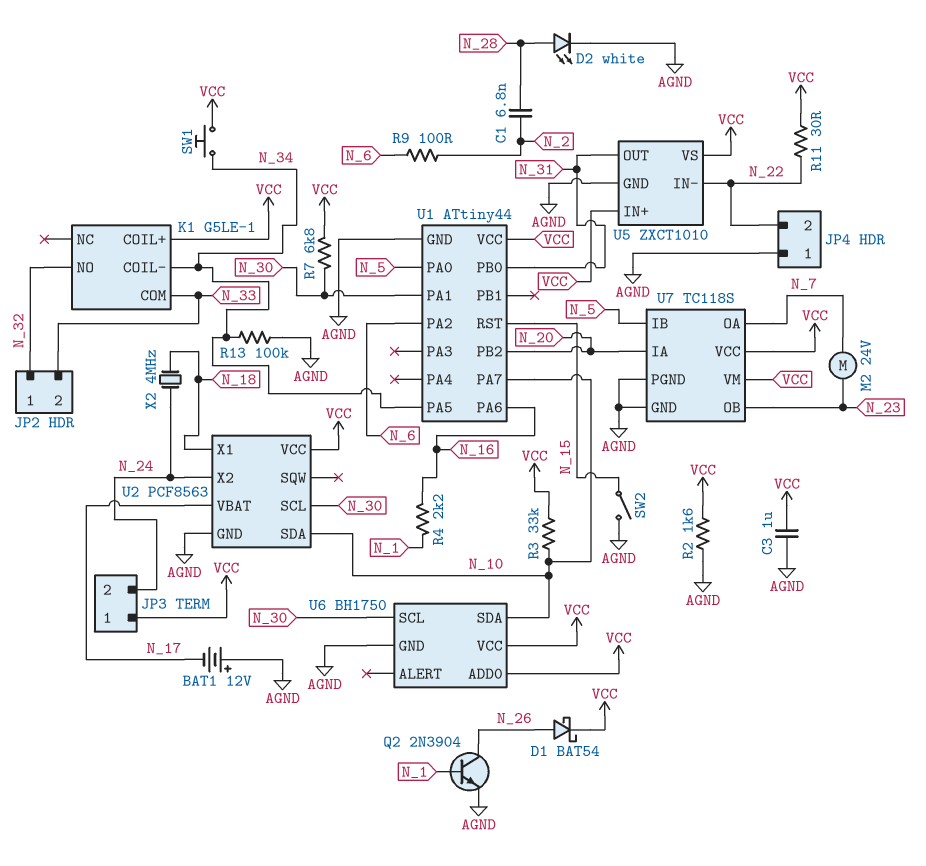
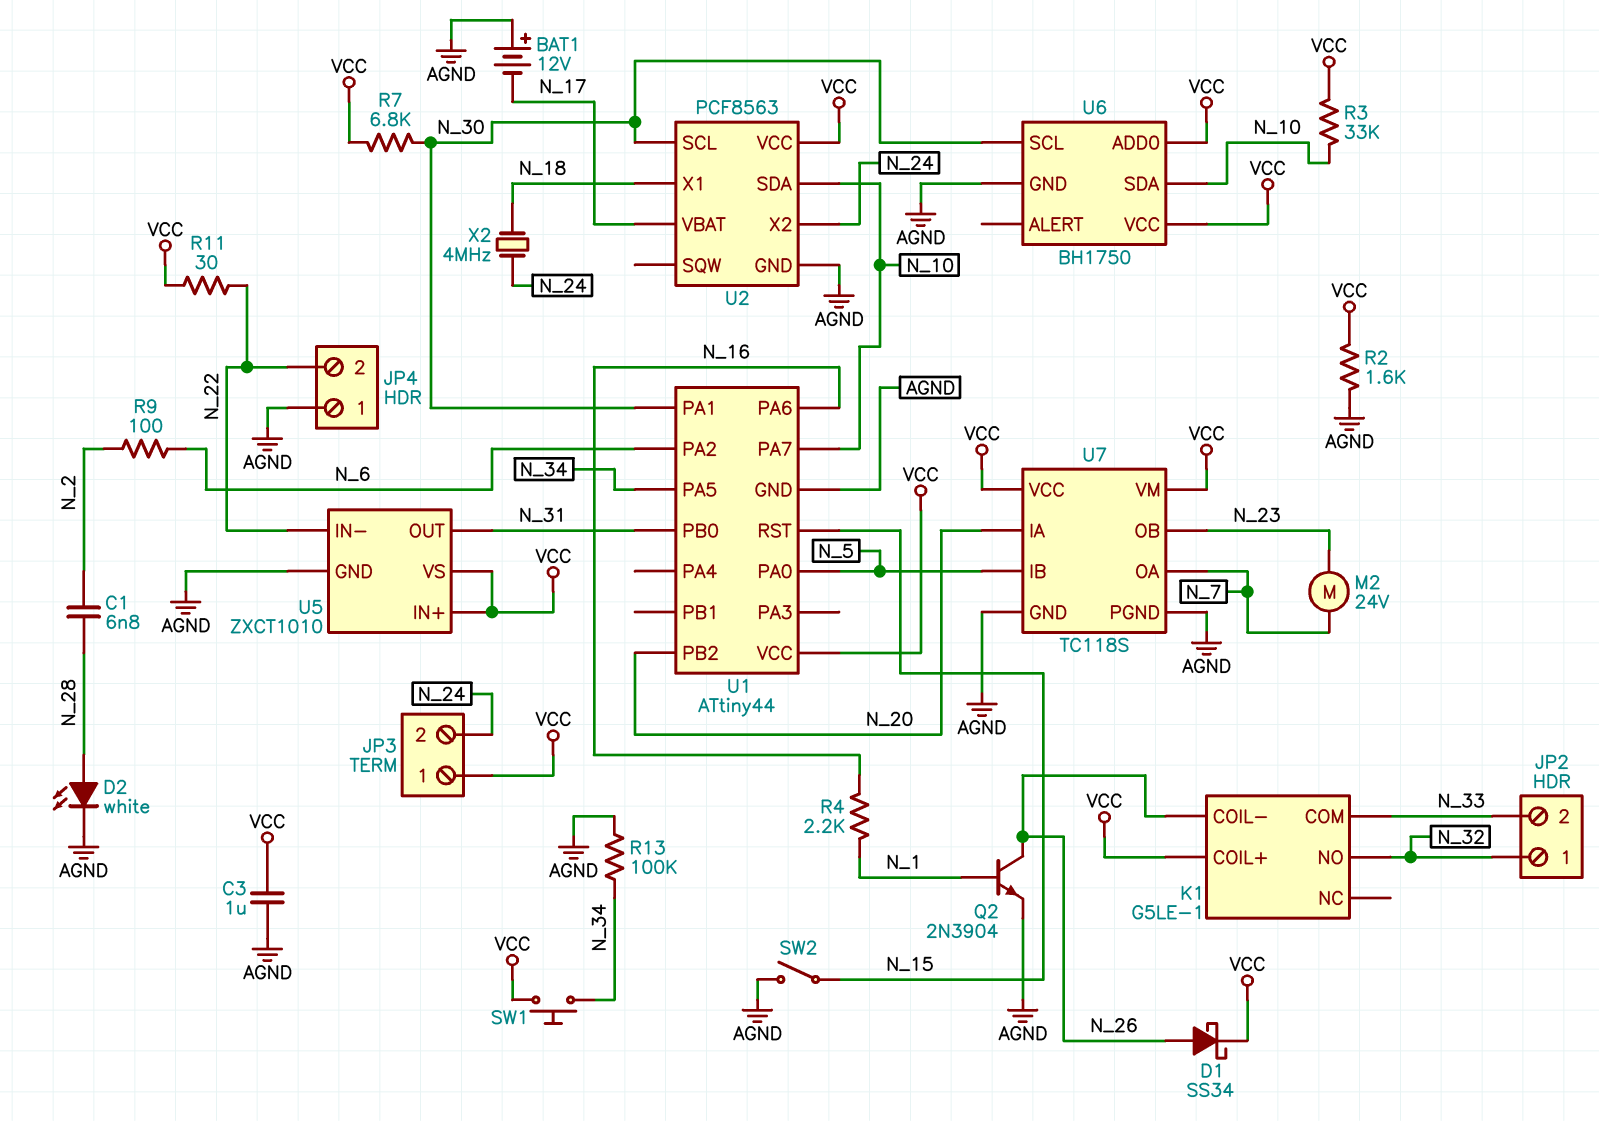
D1: schottky BAT54 (A N_26, K VCC) -> schottky SS34 (A N_26, K VCC)
K1 pin COIL-: N_34 -> N_26

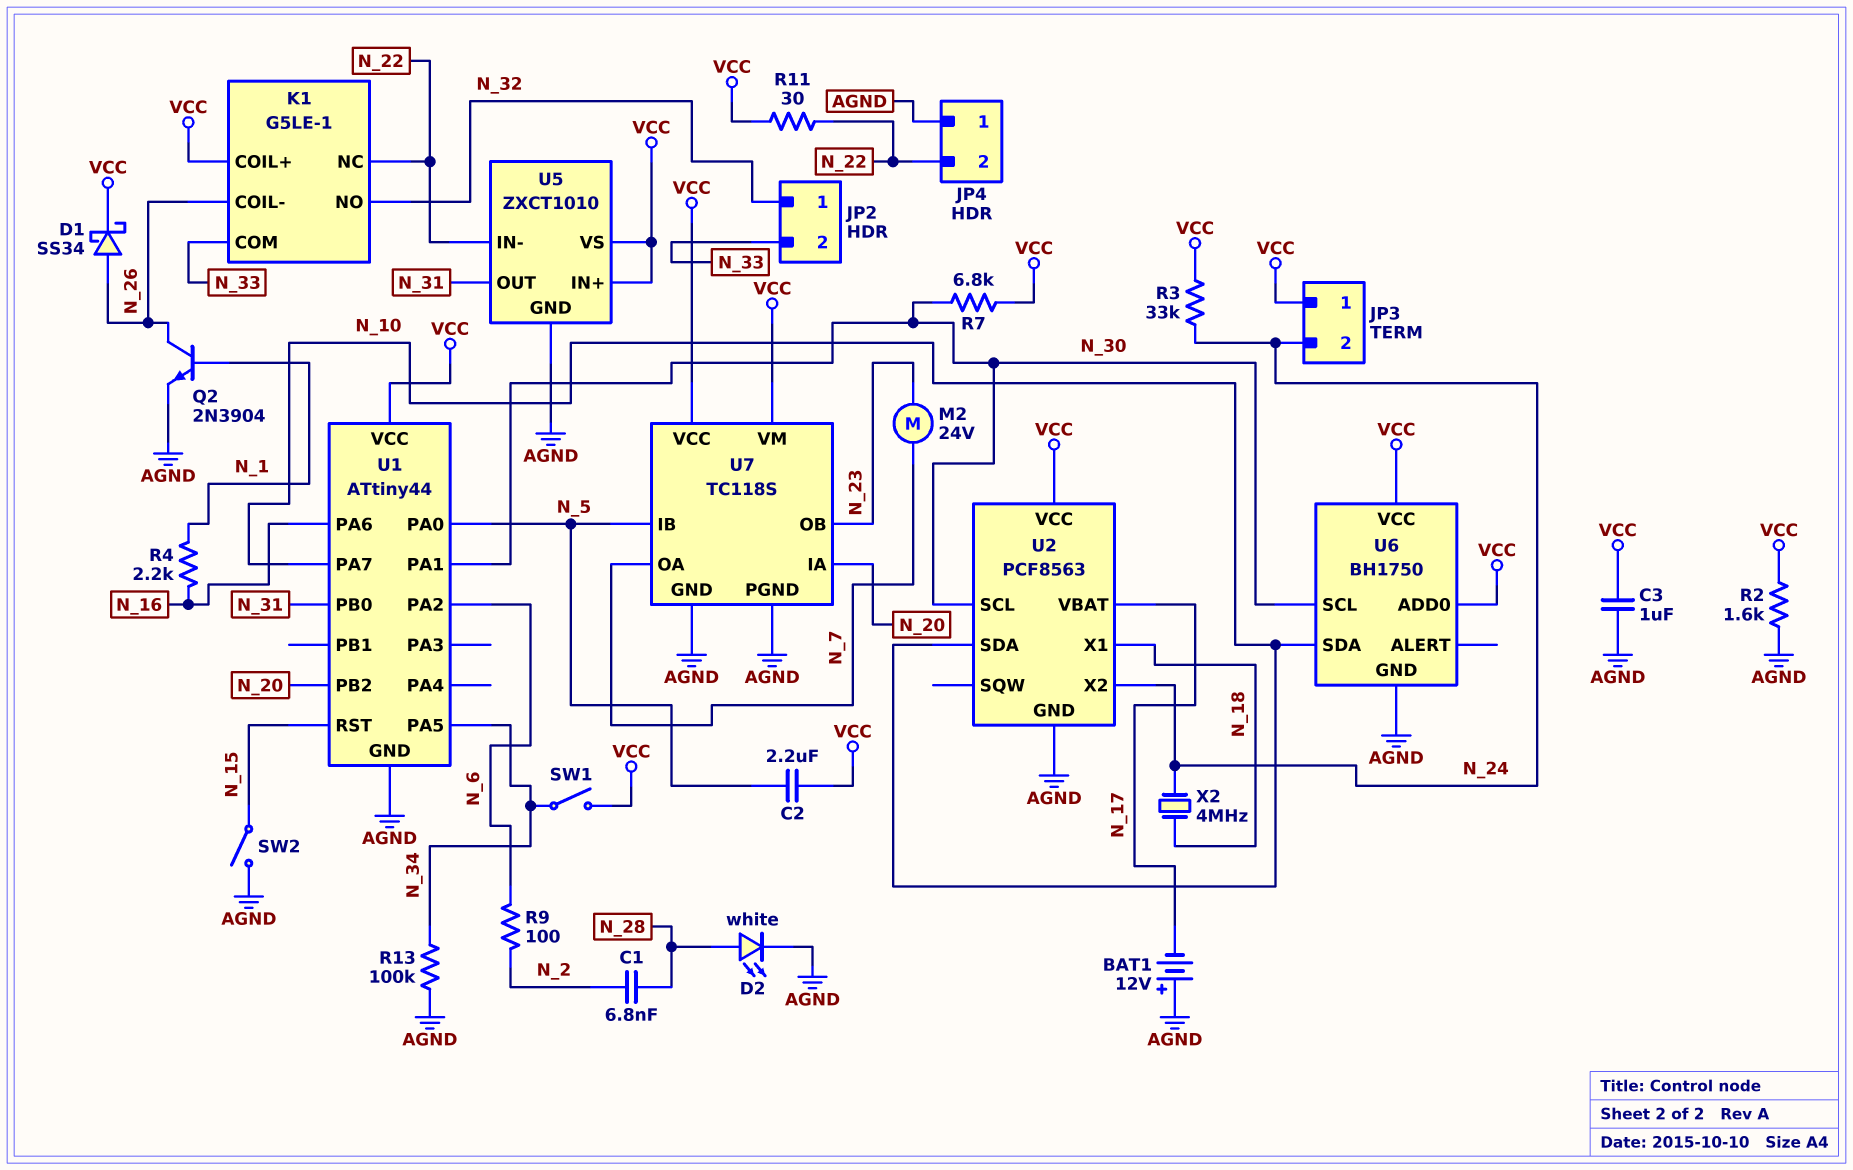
C2: none -> 2.2uF (N_5, VCC)
K1 pin NC: none -> N_22
R3: 33k (N_10, VCC) -> 33k (N_24, VCC)
SW1: button (N_34, VCC) -> switch (N_34, VCC)

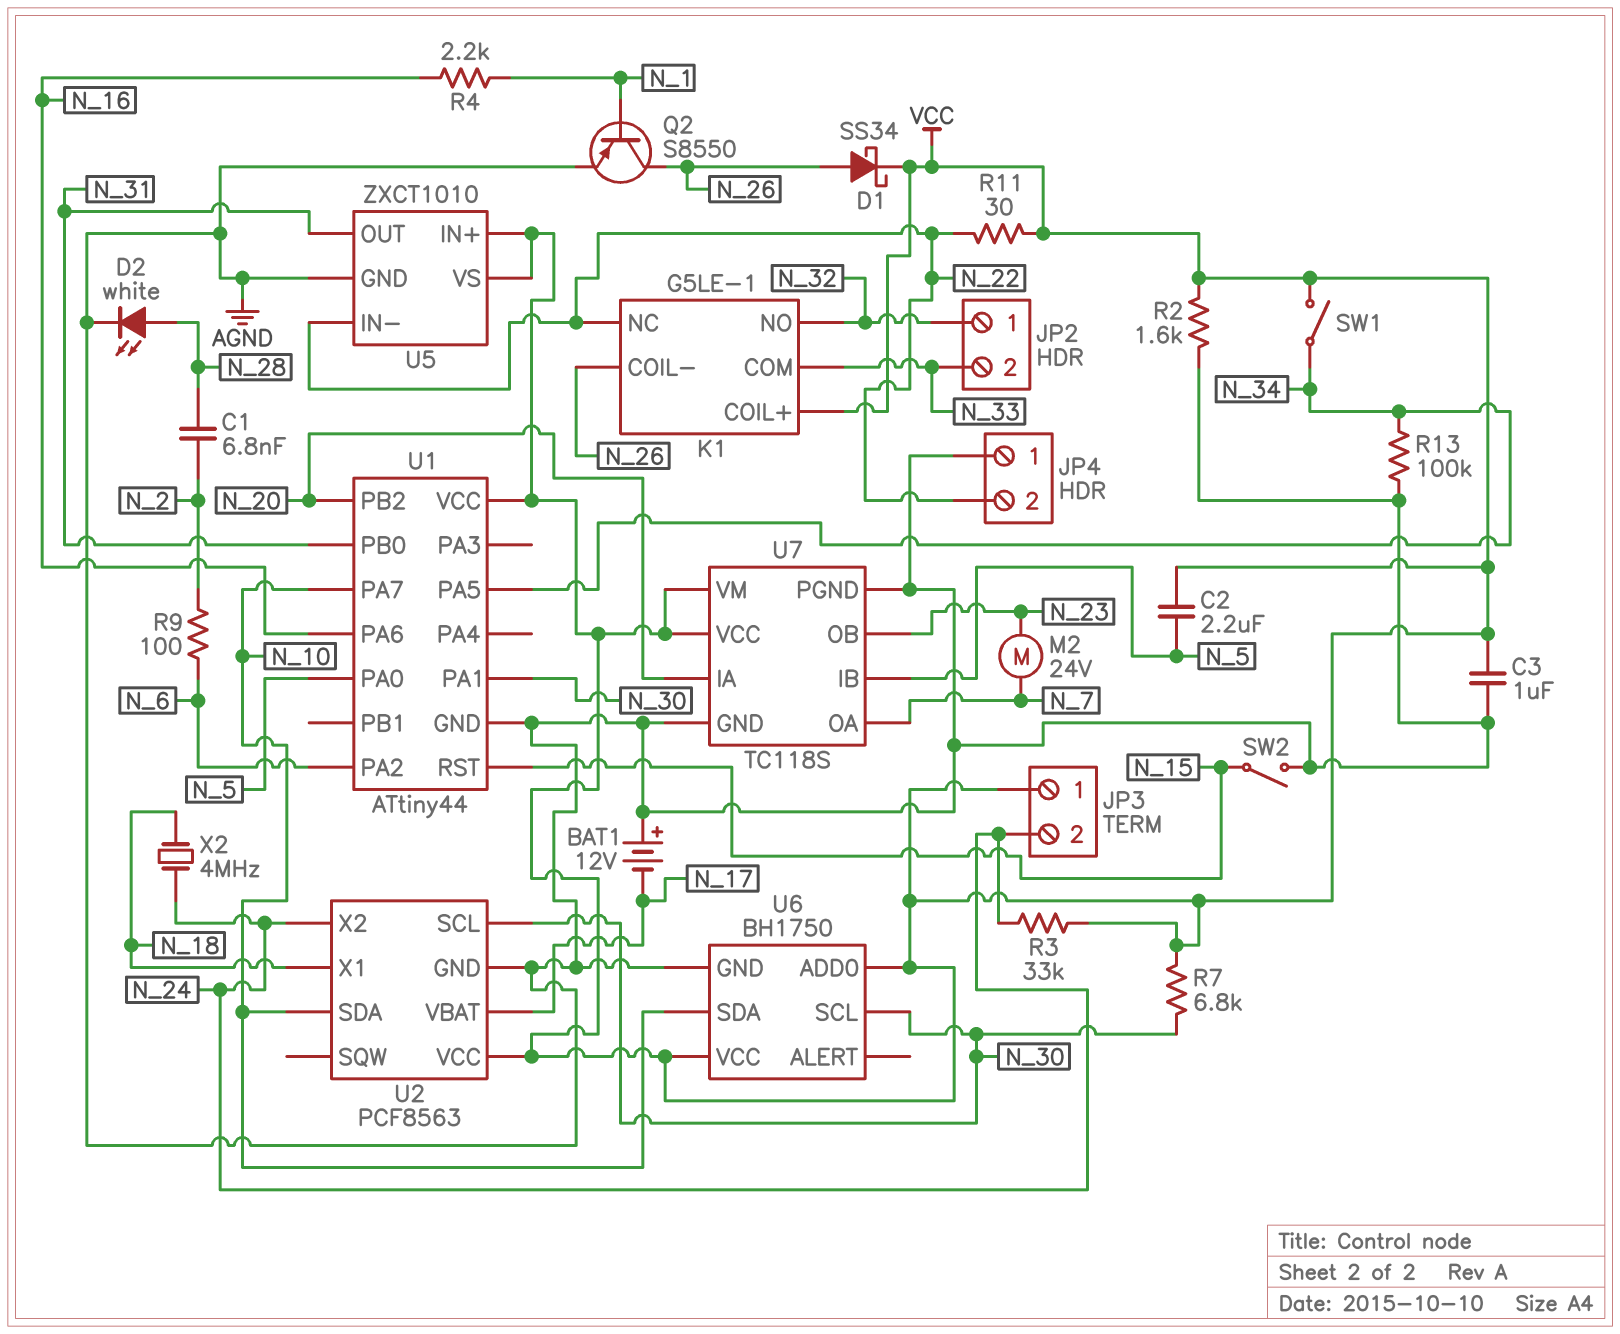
Q2: NPN 2N3904 (B N_1, C N_26, E AGND) -> PNP S8550 (B N_1, C N_26, E AGND)

